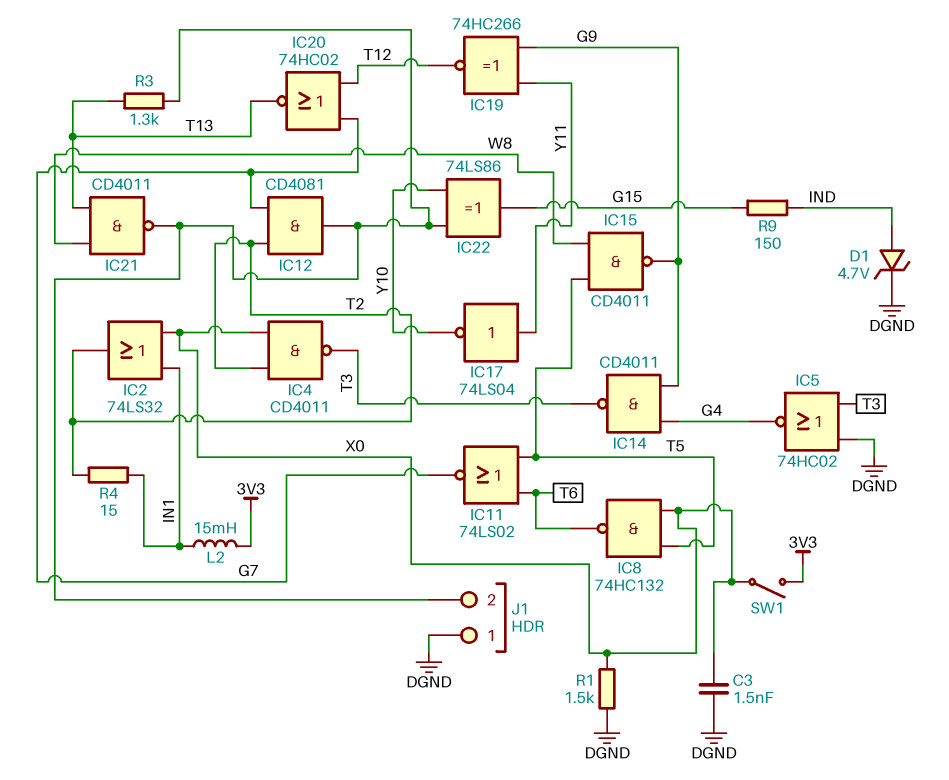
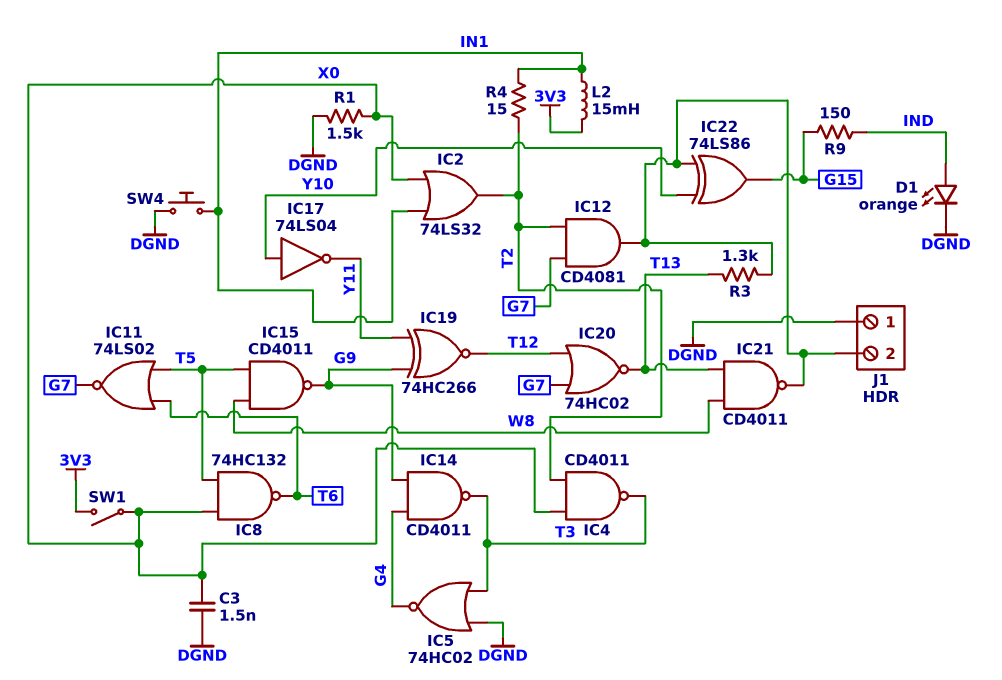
D1: zener 4.7V (A IND, K DGND) -> LED orange (A IND, K DGND)
IC17: NOT 74LS04 (in Y11, out Y10) -> NOT 74LS04 (in Y10, out Y11)
SW4: none -> button (DGND, IN1)

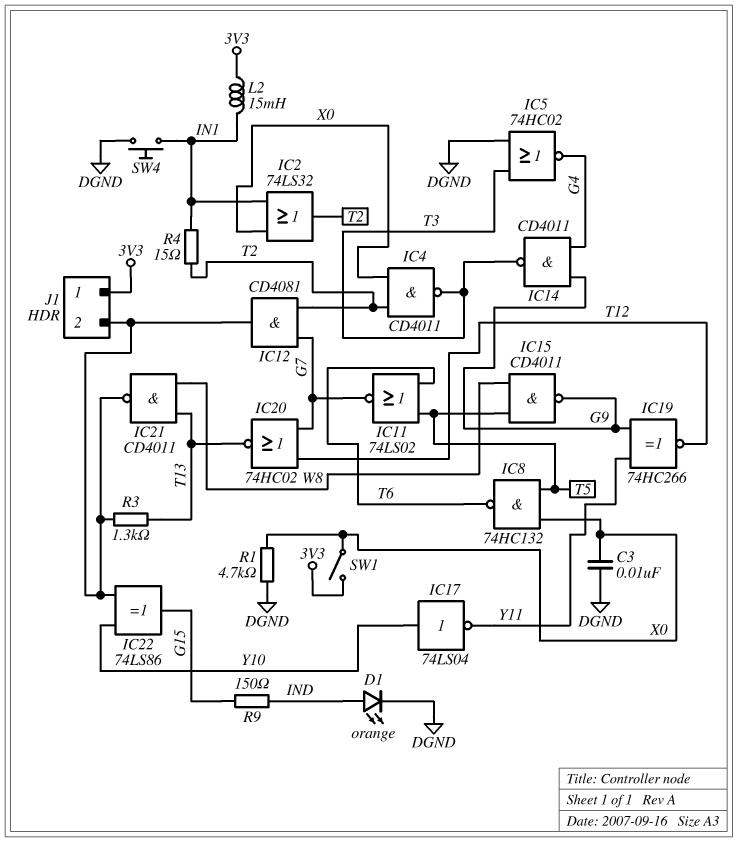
C3: 1.5nF (DGND, X0) -> 10nF (DGND, X0)
J1 pin 1: DGND -> 3V3
R1: 1.5k (DGND, X0) -> 4.7k (DGND, X0)

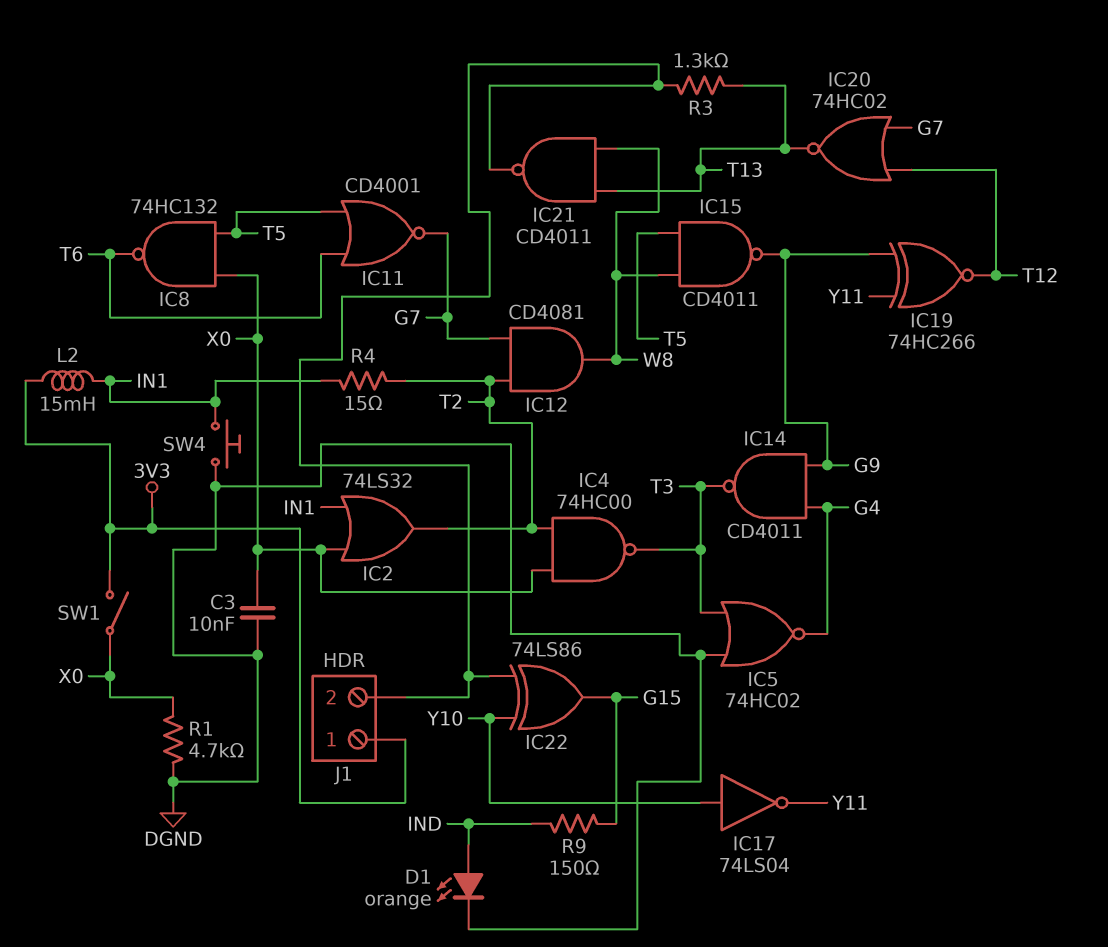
IC4: NAND CD4011 (in T2, in X0, out T3) -> NAND 74HC00 (in T2, in X0, out T3)
IC11: NOR 74LS02 (in T5, in T6, out G7) -> NOR CD4001 (in T5, in T6, out G7)
IC12: AND CD4081 (in G7, in T2, out J1/2) -> AND CD4081 (in G7, in T2, out W8)

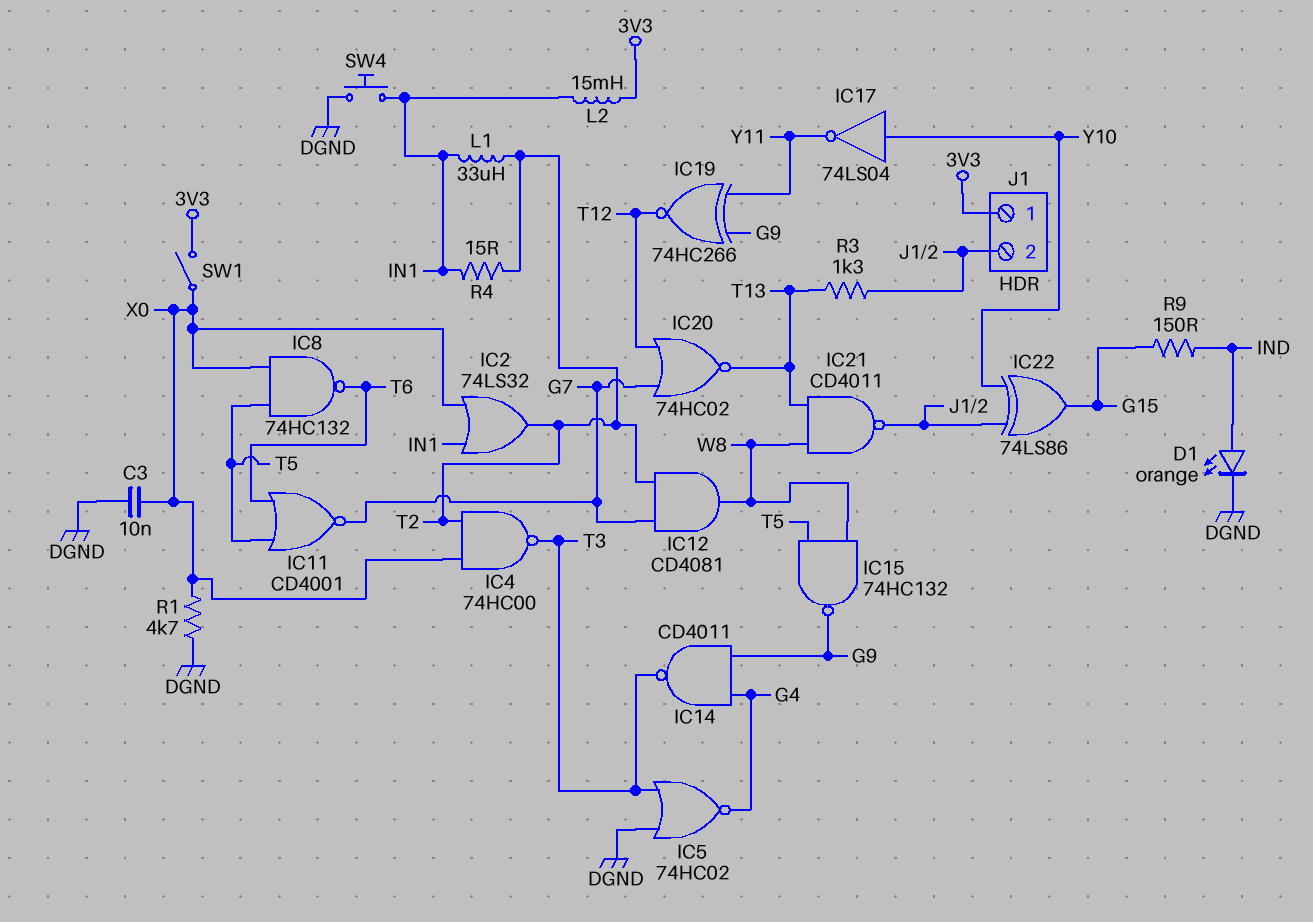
IC15: NAND CD4011 (in T5, in W8, out G9) -> NAND 74HC132 (in T5, in W8, out G9)
L1: none -> 33uH (IN1, T2)

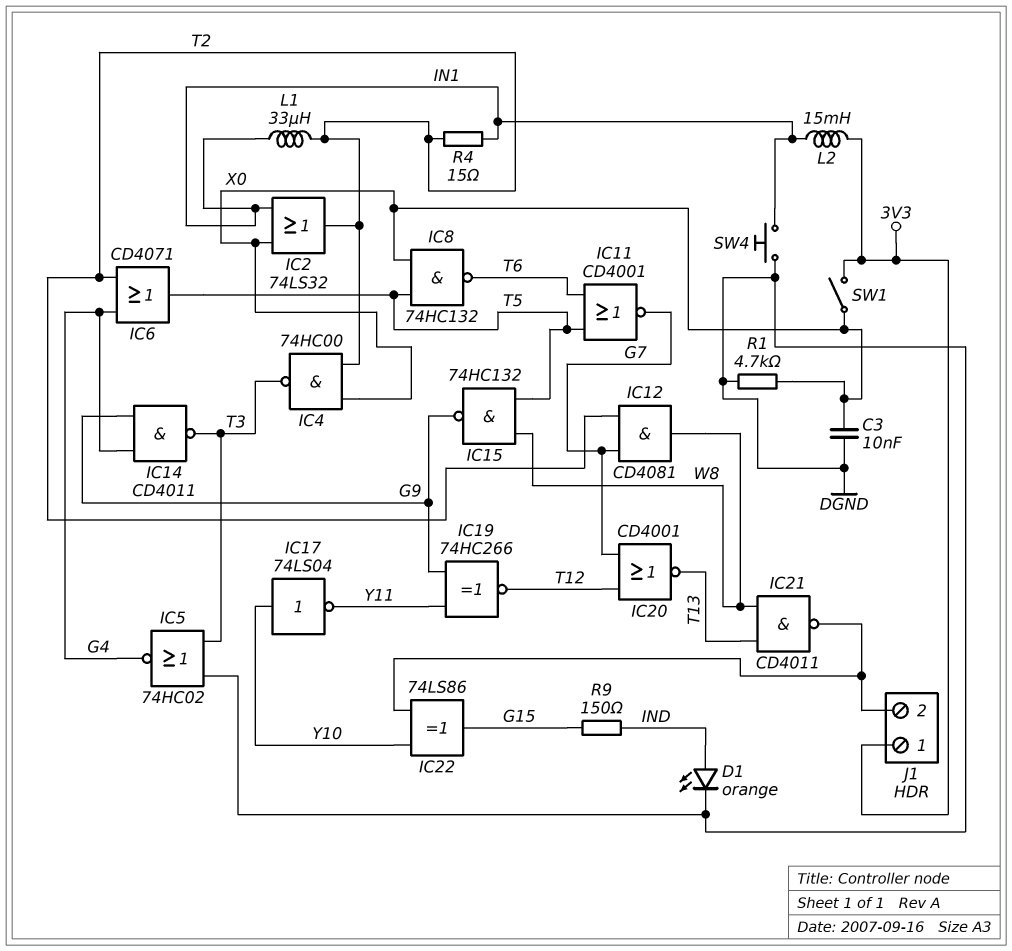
IC6: none -> OR CD4071 (in G4, in T2, out T5)
IC20: NOR 74HC02 (in G7, in T12, out T13) -> NOR CD4001 (in G7, in T12, out T13)
R3: 1.3k (J1/2, T13) -> none

